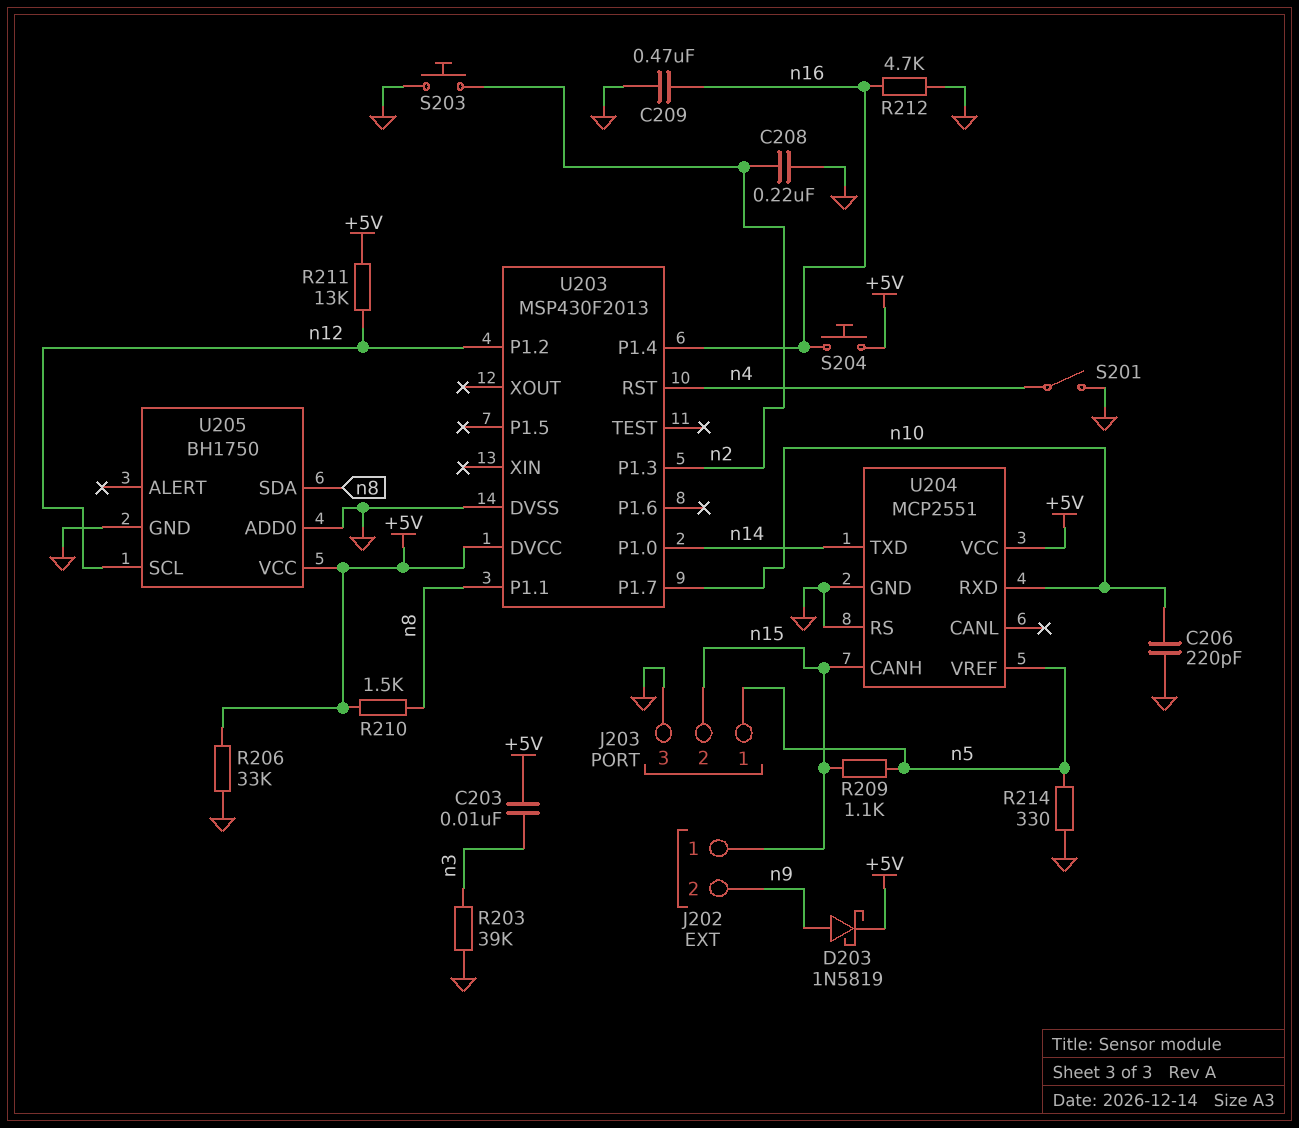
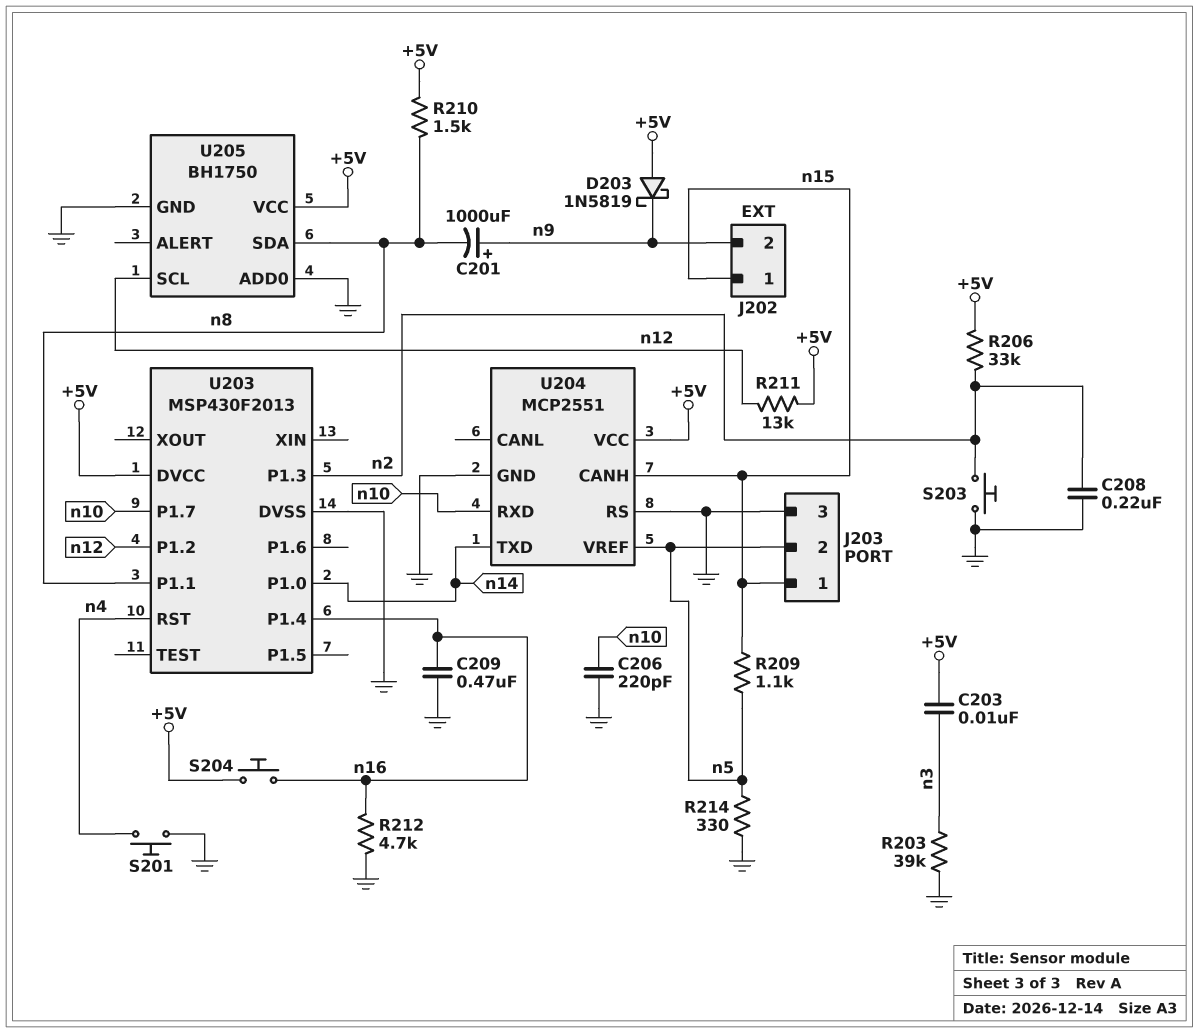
C201: none -> 1000uF (plus n9, minus n8)
D203: schottky 1N5819 (A n9, K +5V) -> schottky 1N5819 (A +5V, K n9)
J203 pin 1: n5 -> n15
J203 pin 2: n15 -> n5
R206: 33k (+5V, GND) -> 33k (+5V, n2)
S201: switch (GND, n4) -> button (GND, n4)

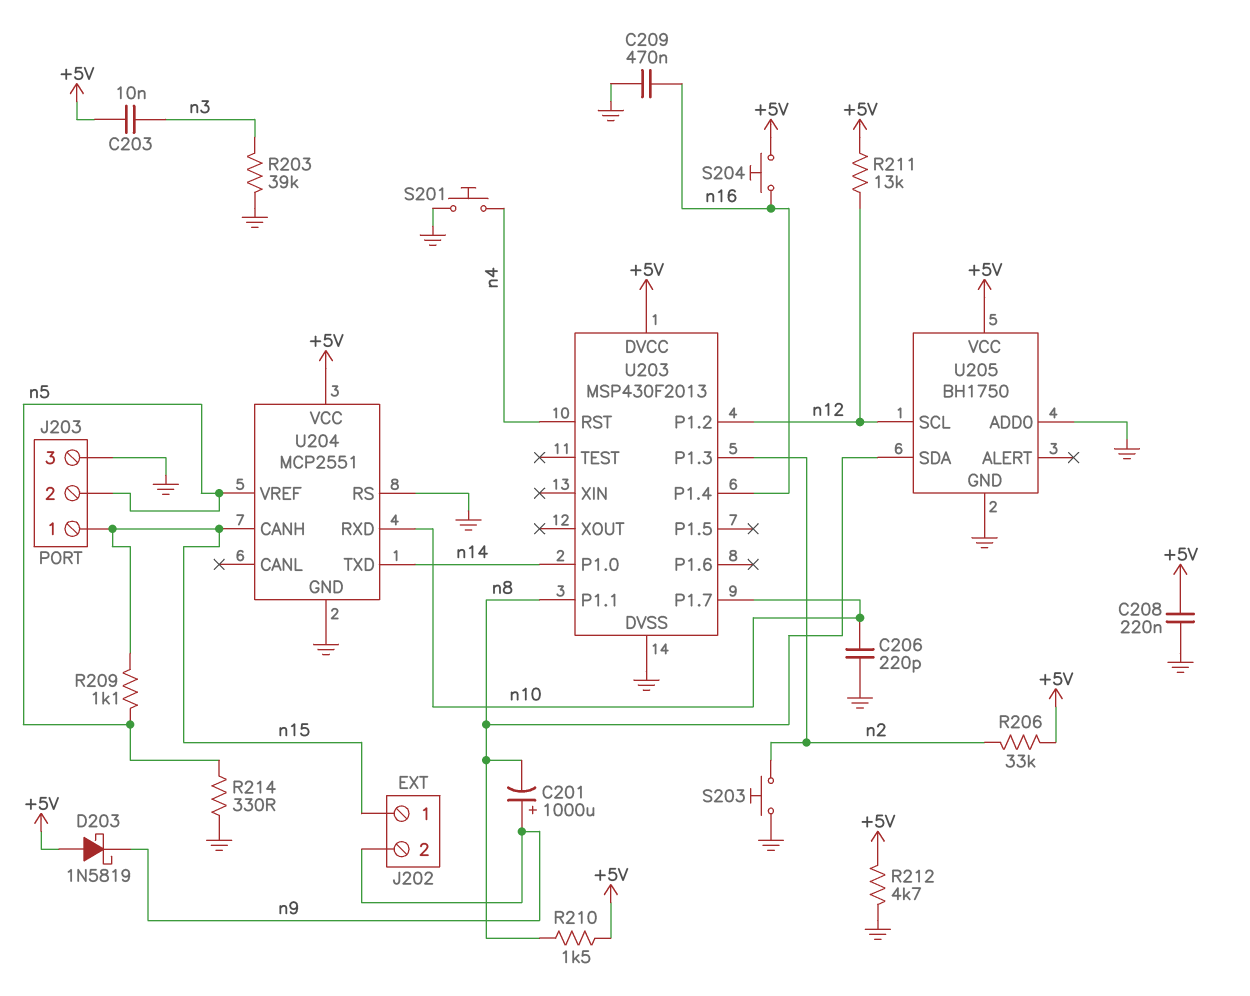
C208: 220nF (GND, n2) -> 220nF (+5V, GND)
R212: 4.7k (GND, n16) -> 4.7k (+5V, GND)

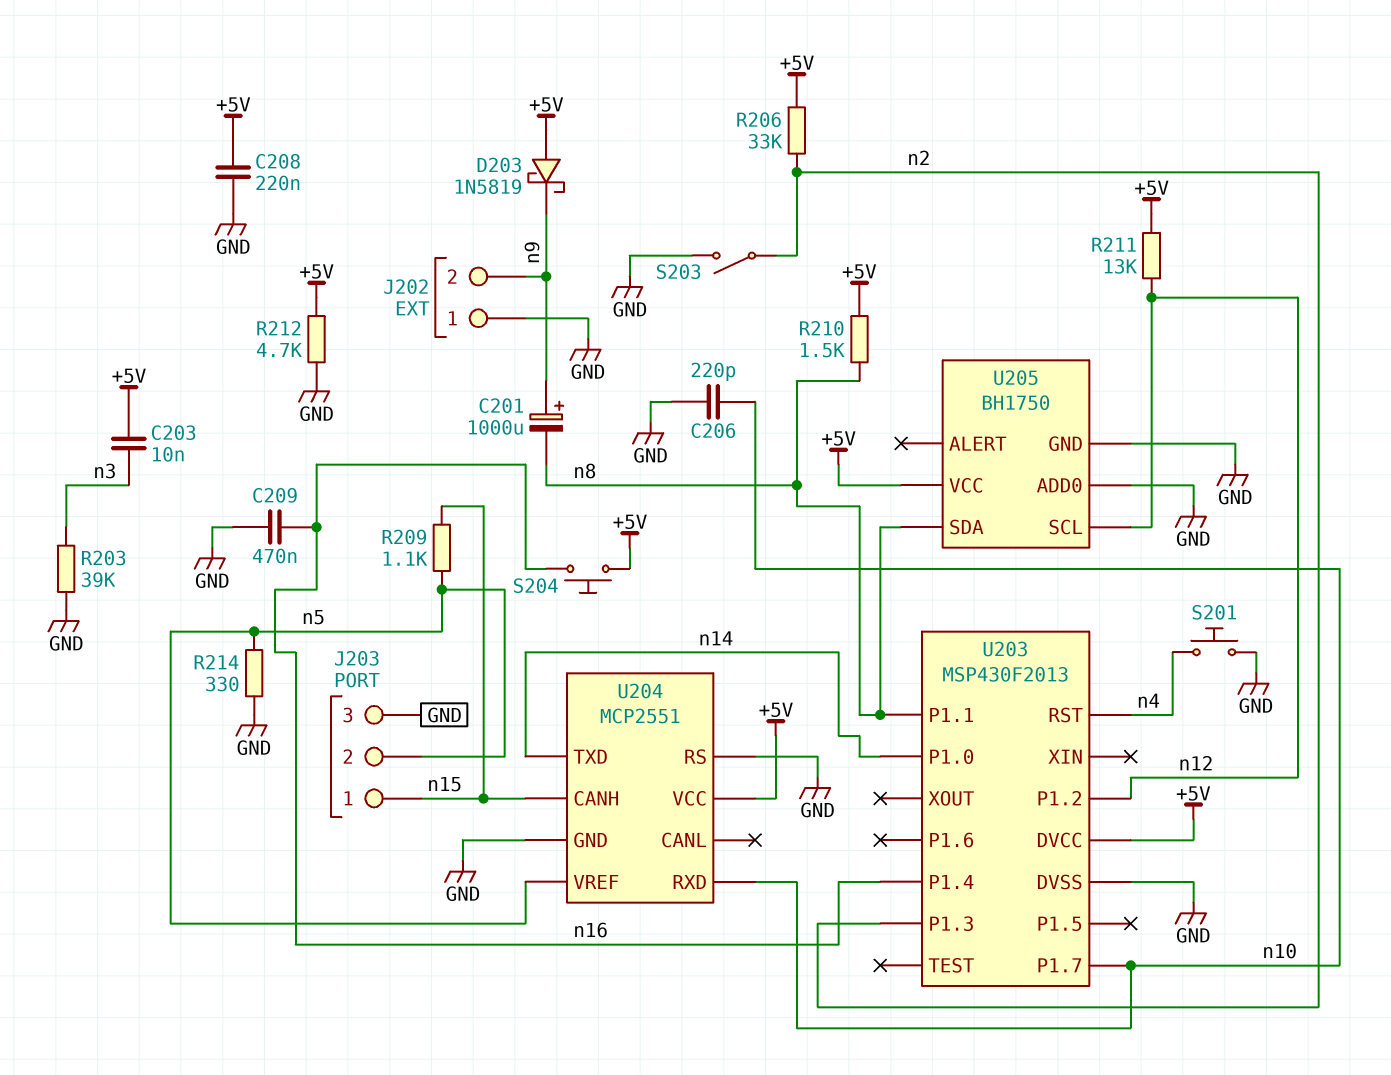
J202 pin 1: n15 -> GND
S203: button (GND, n2) -> switch (GND, n2)

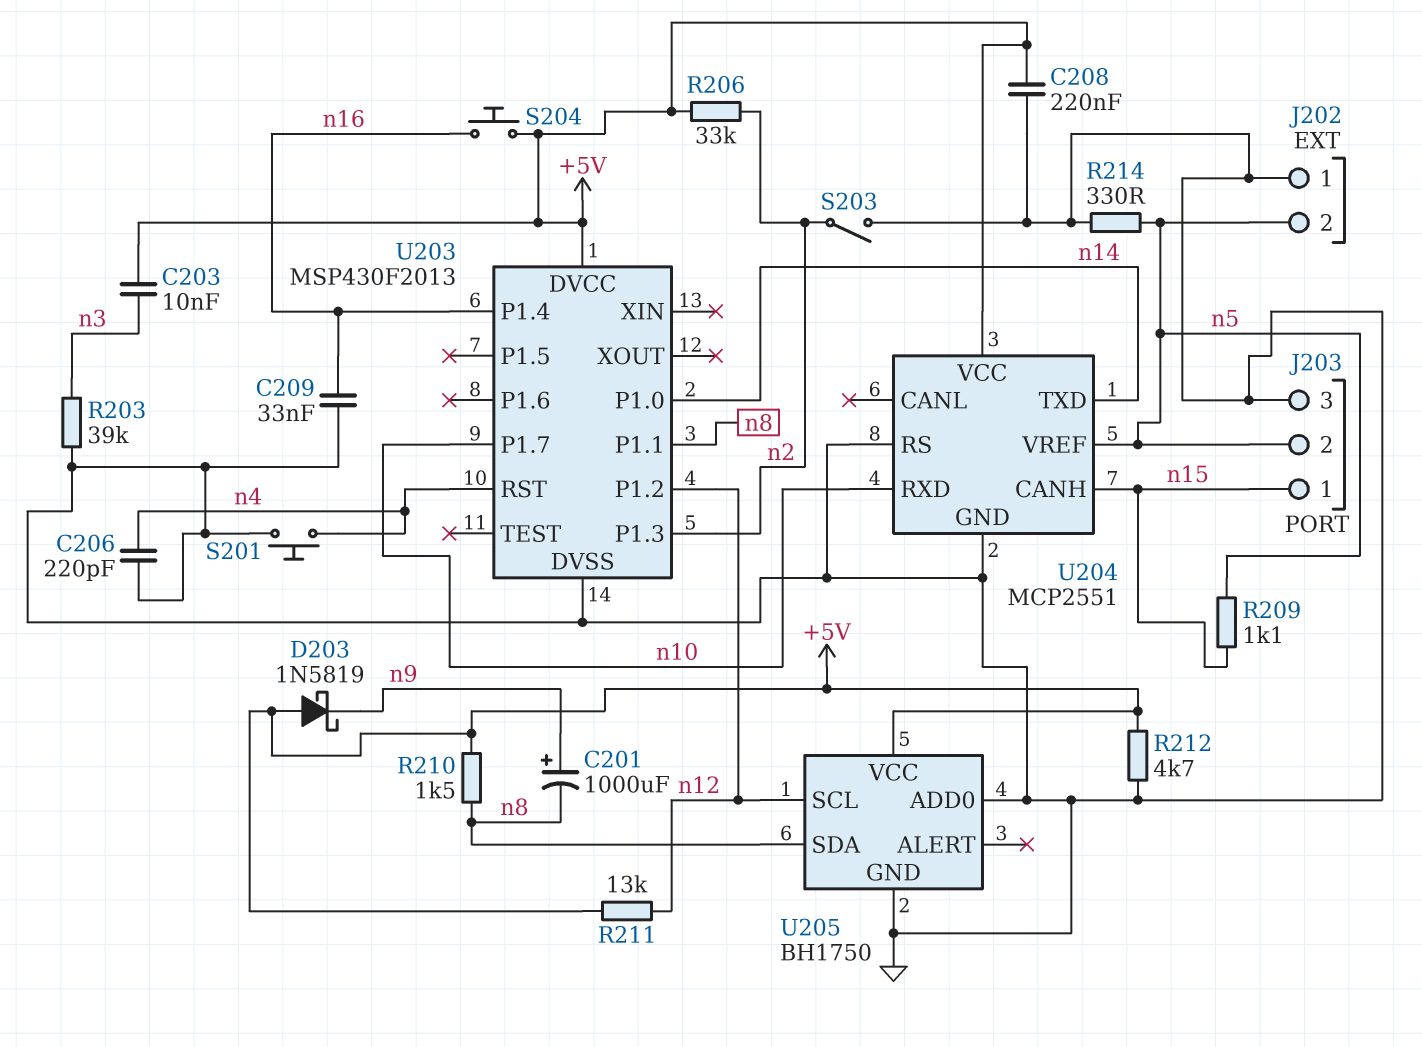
C206: 220pF (GND, n10) -> 220pF (GND, n4)
C209: 470nF (GND, n16) -> 33nF (GND, n16)
J202 pin 2: n9 -> n5

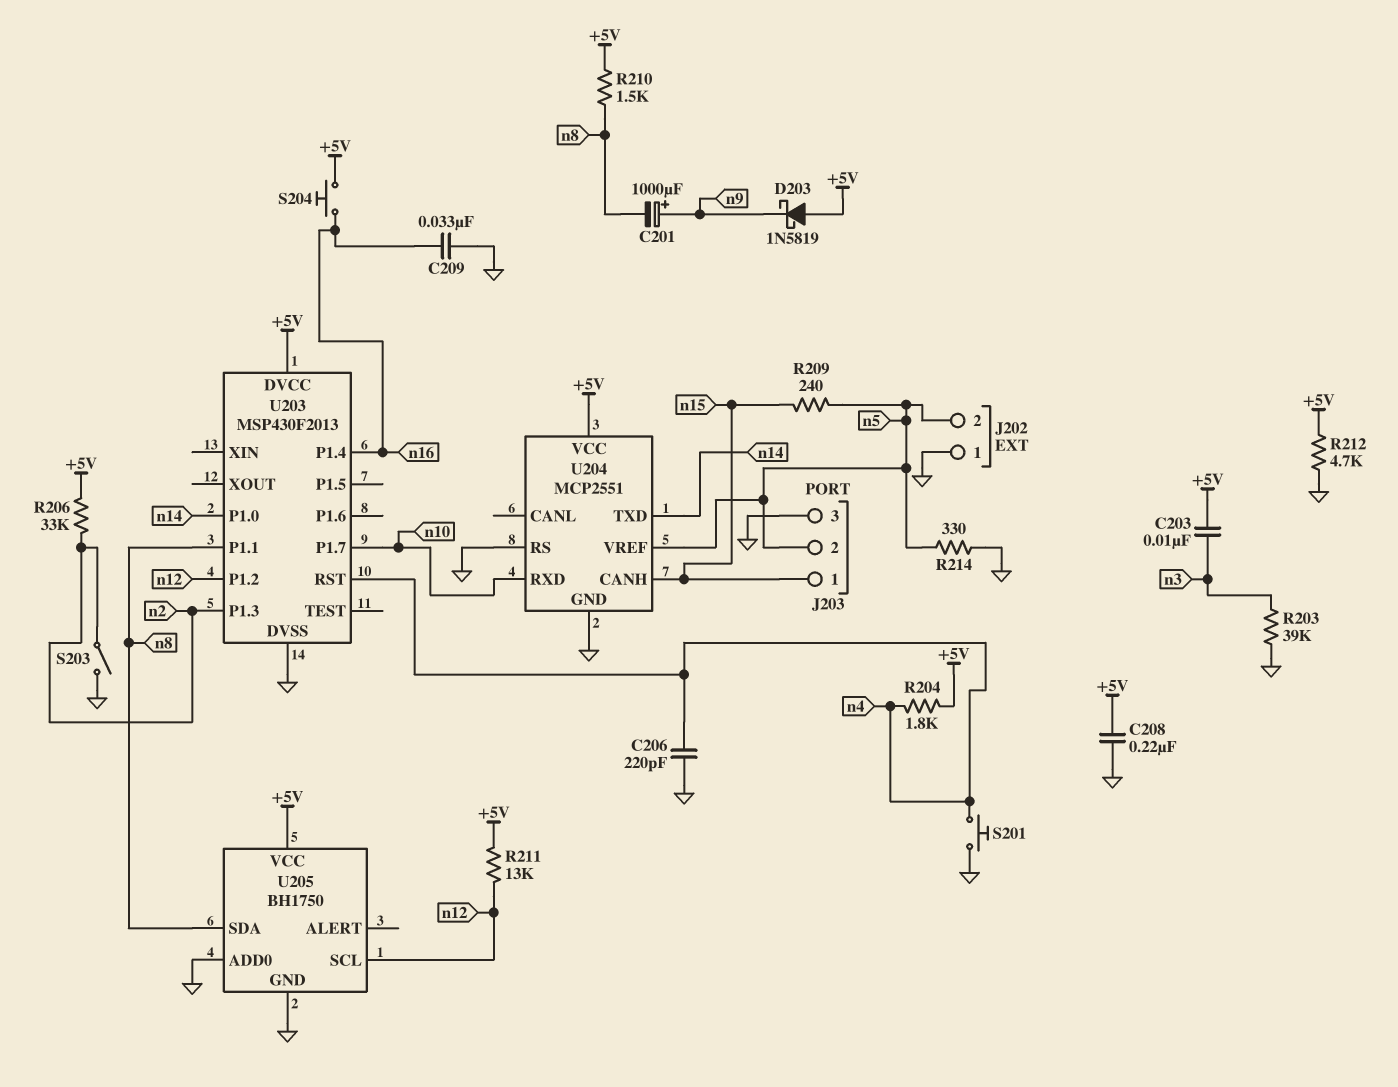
R204: none -> 1.8k (+5V, n4)
R209: 1.1k (n5, n15) -> 240 (n5, n15)

